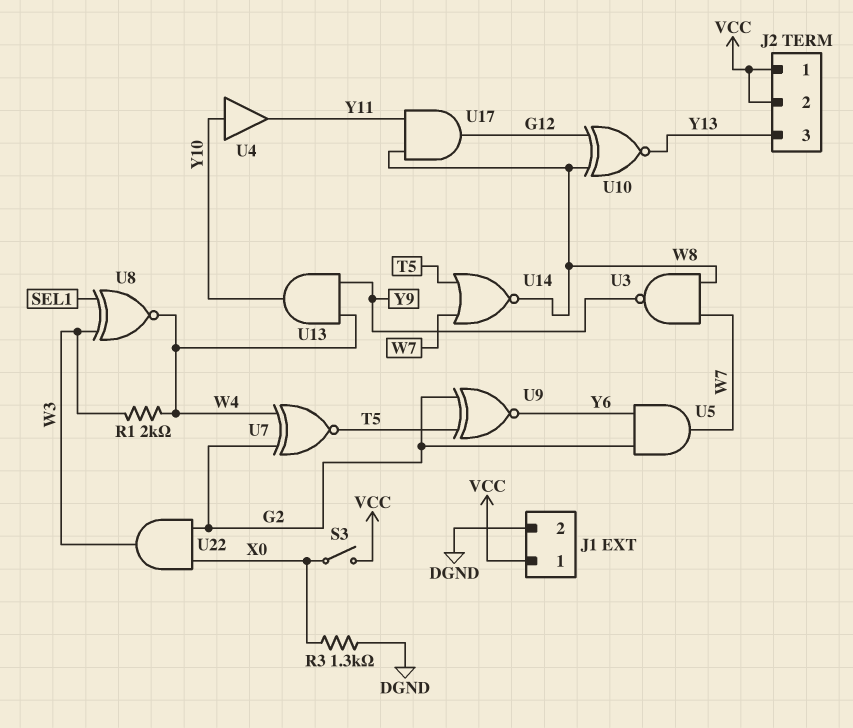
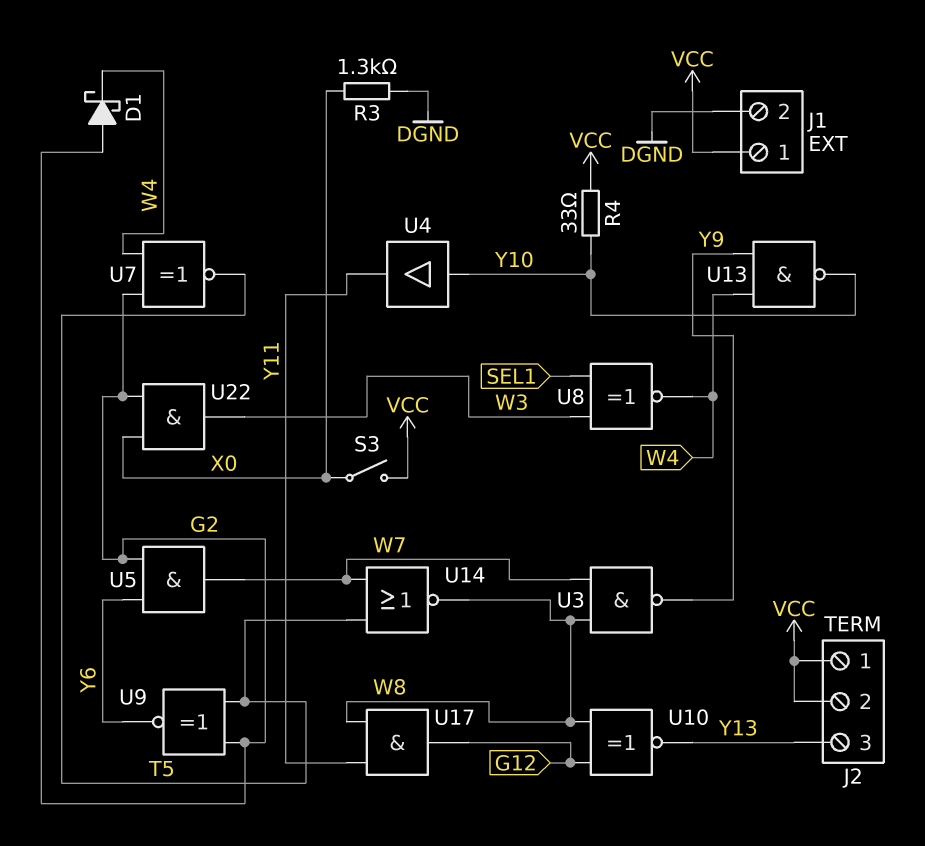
D1: none -> schottky (A G2, K W4)
R1: 2k (W3, W4) -> none
R4: none -> 33 (VCC, Y10)
U13: AND (in W4, in Y9, out Y10) -> NAND (in W4, in Y9, out Y10)

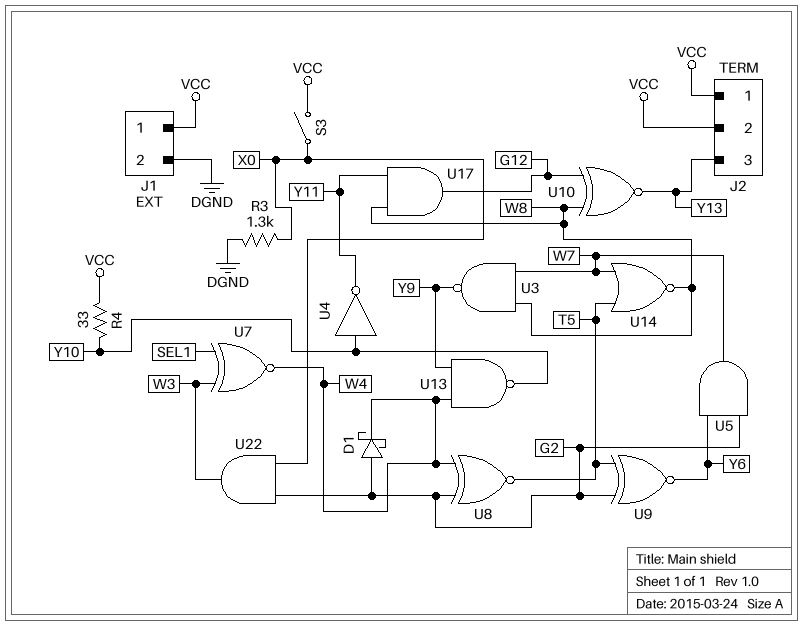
U4: buffer (in Y10, out Y11) -> NOT (in Y10, out Y11)
U7: XNOR (in G2, in W4, out T5) -> XNOR (in SEL1, in W3, out W4)
U8: XNOR (in SEL1, in W3, out W4) -> XNOR (in G2, in W4, out T5)

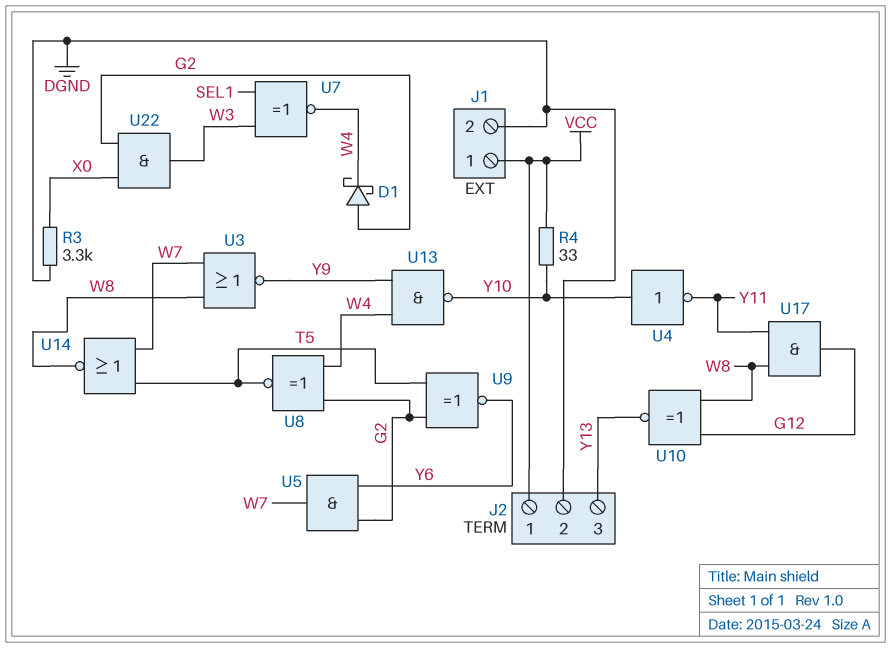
J2 pin 2: VCC -> DGND
R3: 1.3k (DGND, X0) -> 3.3k (DGND, X0)
S3: switch (VCC, X0) -> none
U3: NAND (in W7, in W8, out Y9) -> NOR (in W7, in W8, out Y9)

